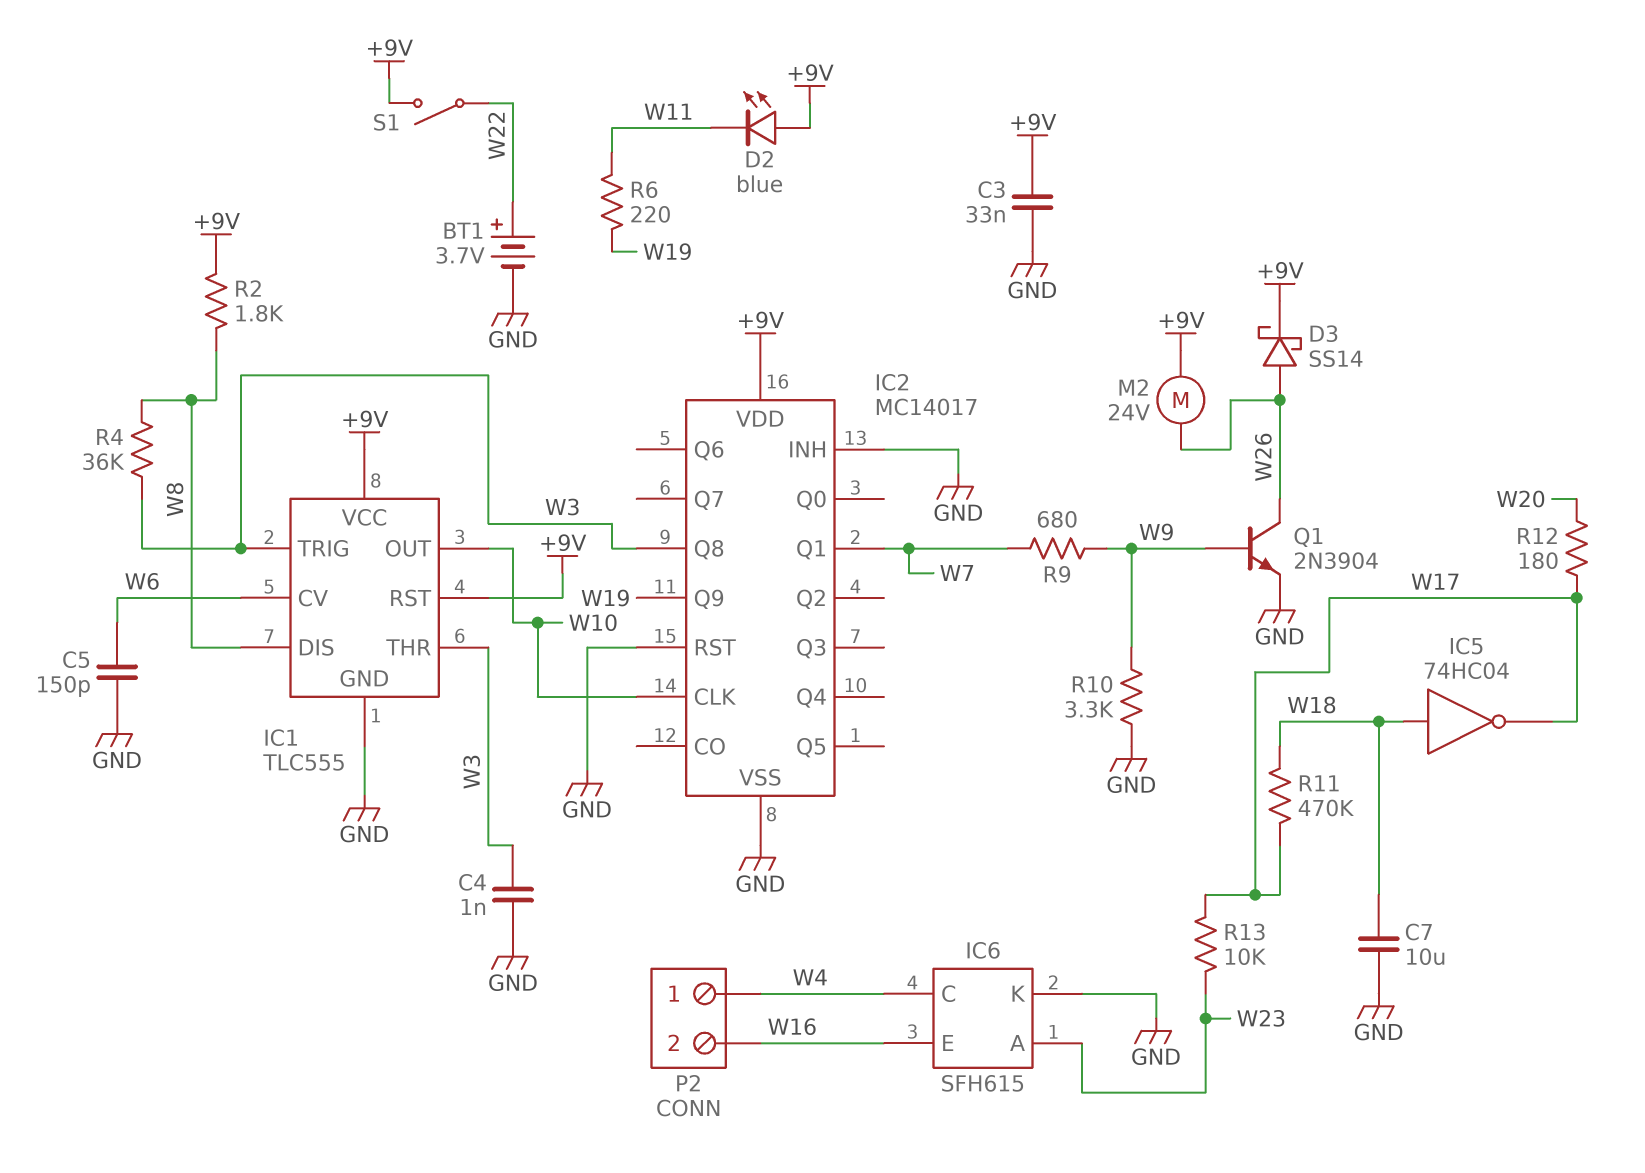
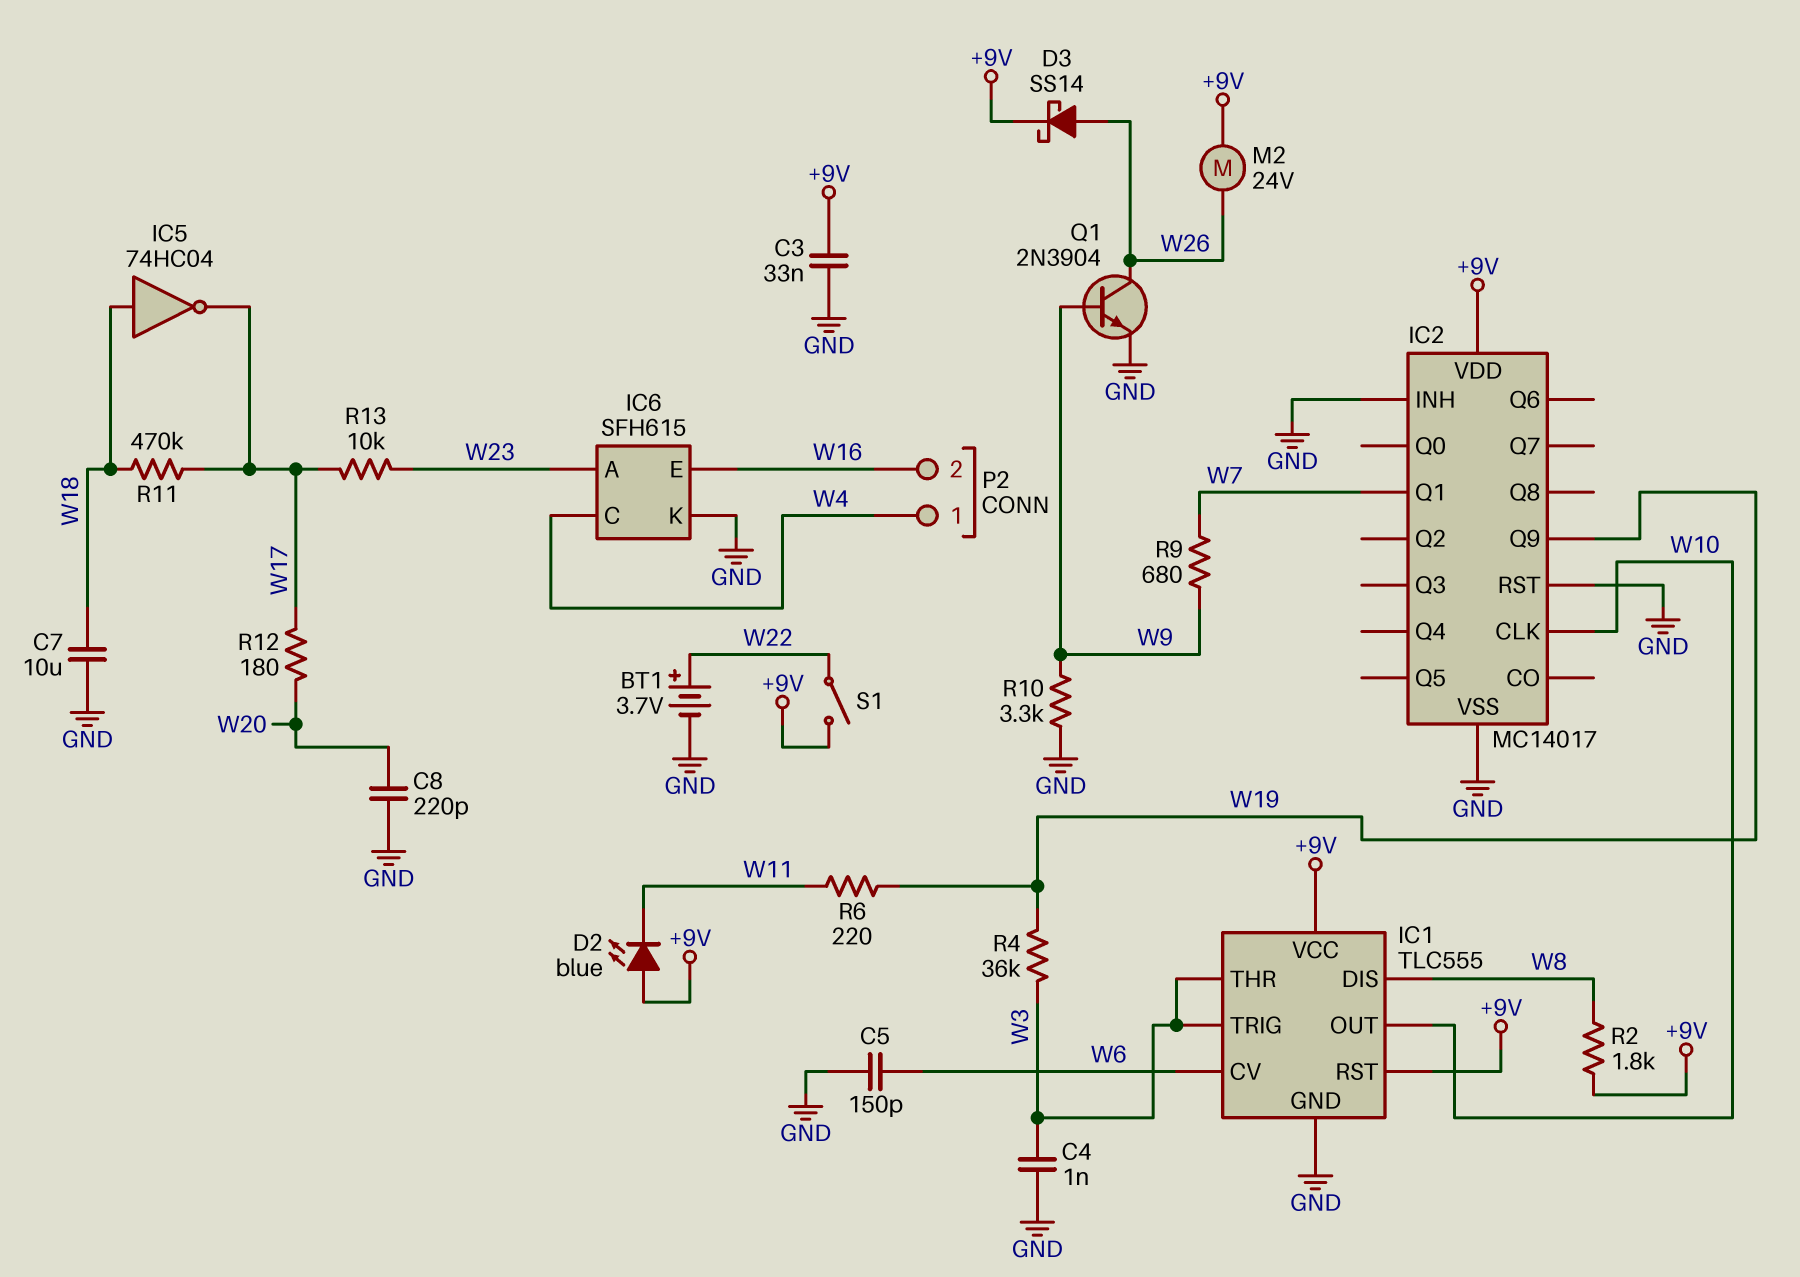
C8: none -> 220pF (GND, W20)
IC2 pin Q8: W3 -> none
R4: 36k (W3, W8) -> 36k (W3, W19)

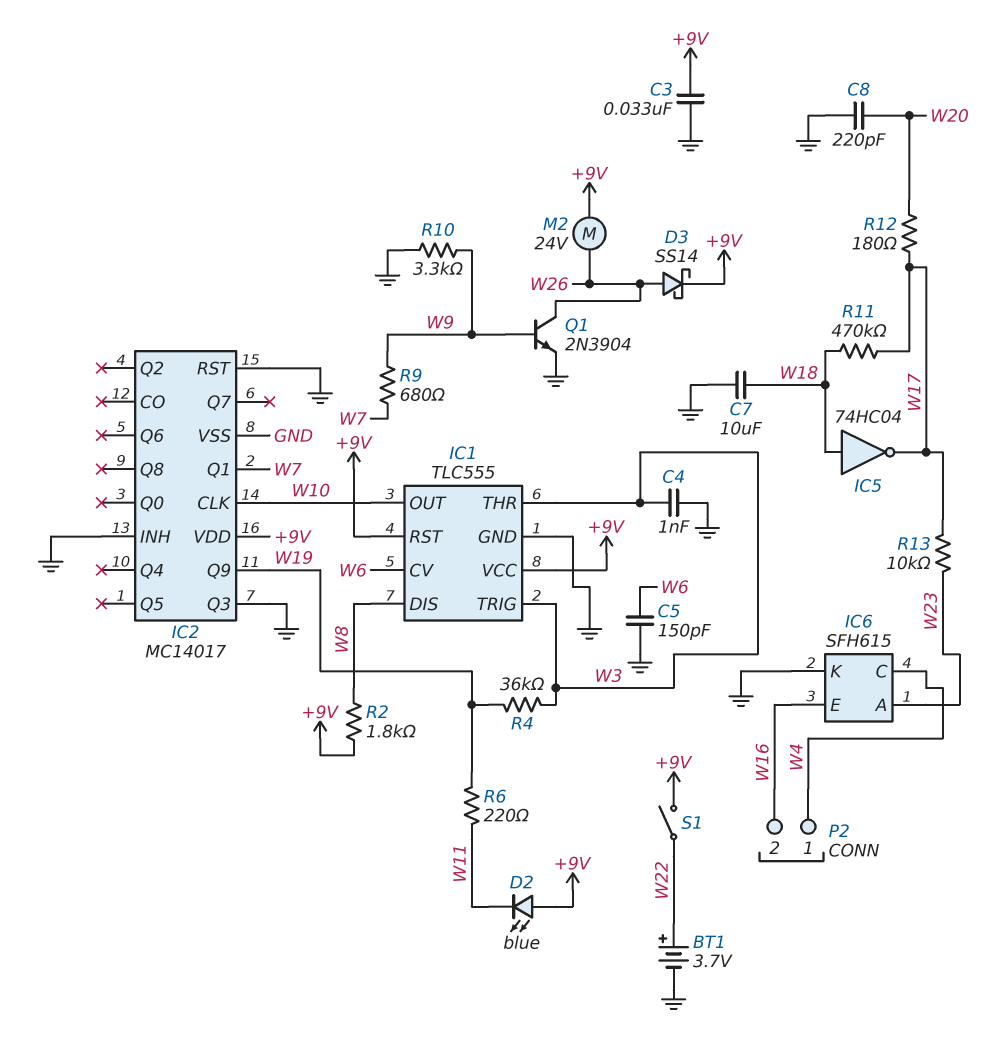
IC2 pin Q3: none -> GND

